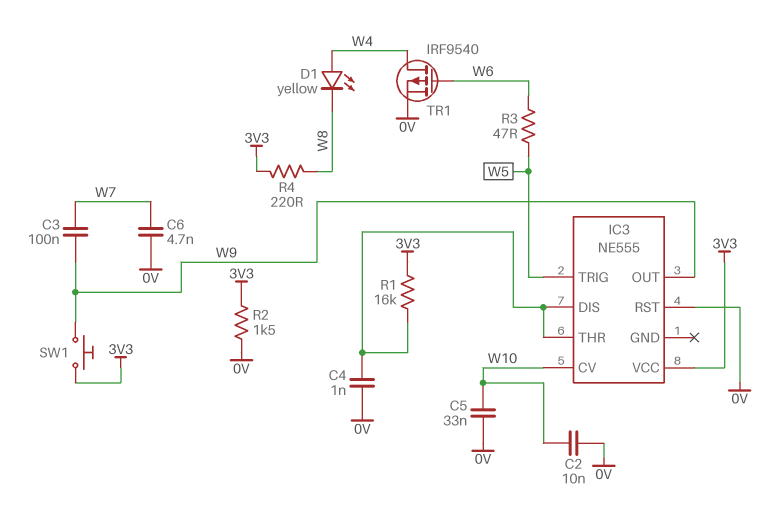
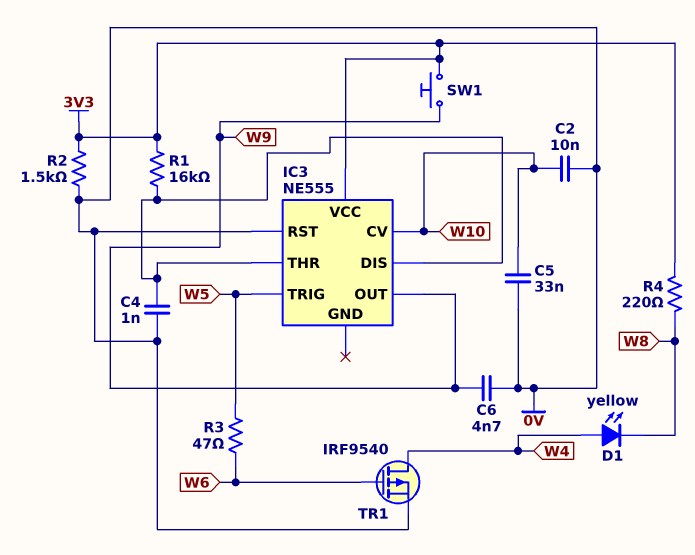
C3: 100nF (W7, W9) -> none
C6: 4.7nF (0V, W7) -> 4.7nF (0V, W9)

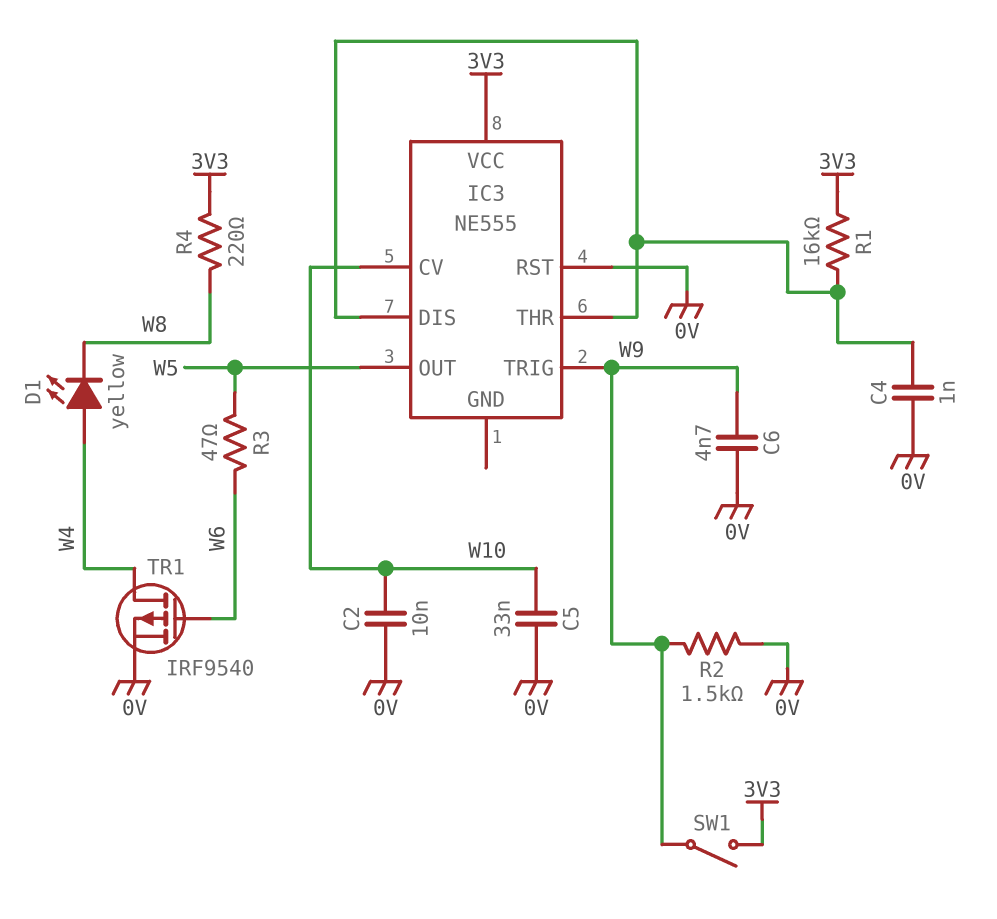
IC3 pin OUT: W9 -> W5
IC3 pin TRIG: W5 -> W9
R2: 1.5k (0V, 3V3) -> 1.5k (0V, W9)
SW1: button (3V3, W9) -> switch (3V3, W9)

